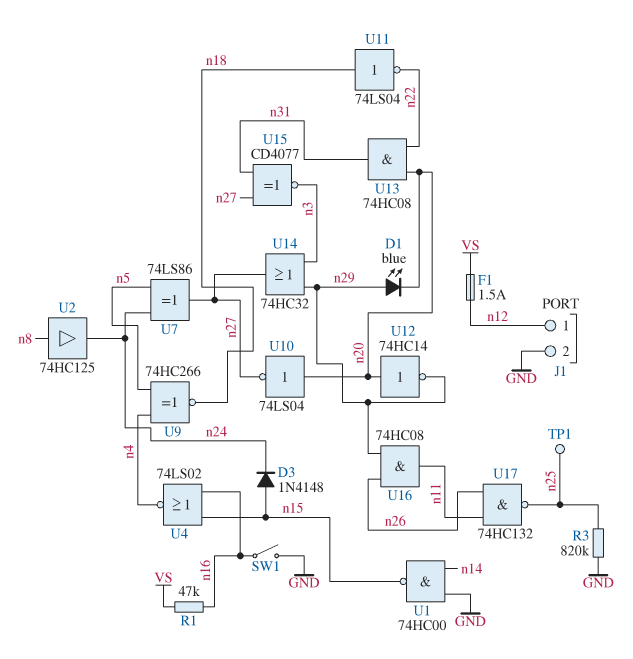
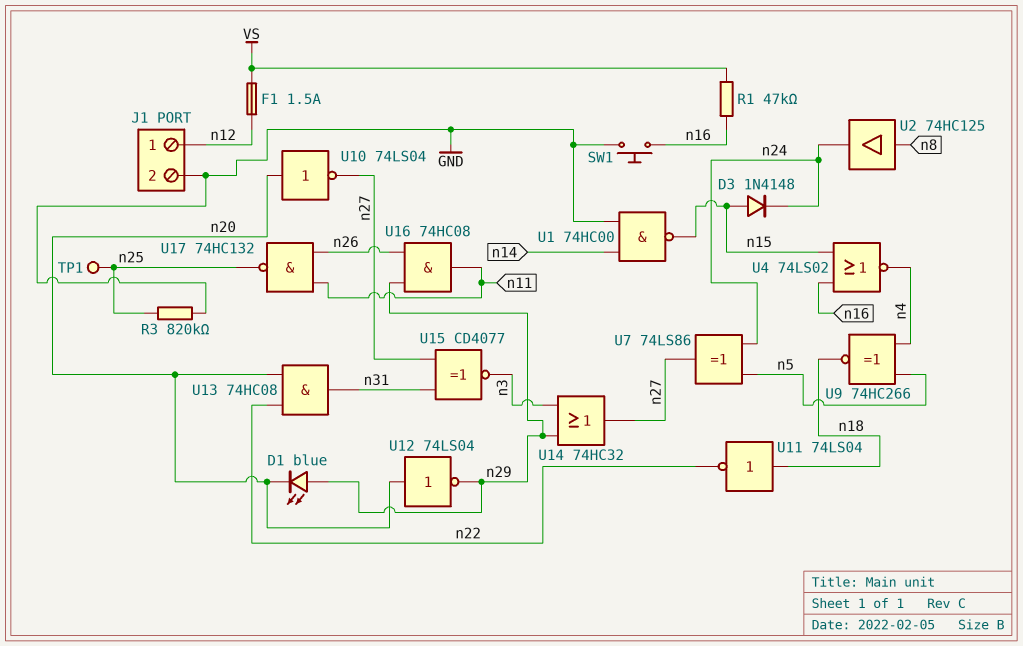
SW1: switch (GND, n16) -> button (GND, n16)
U12: NOT 74HC14 (in n20, out n29) -> NOT 74LS04 (in n20, out n29)

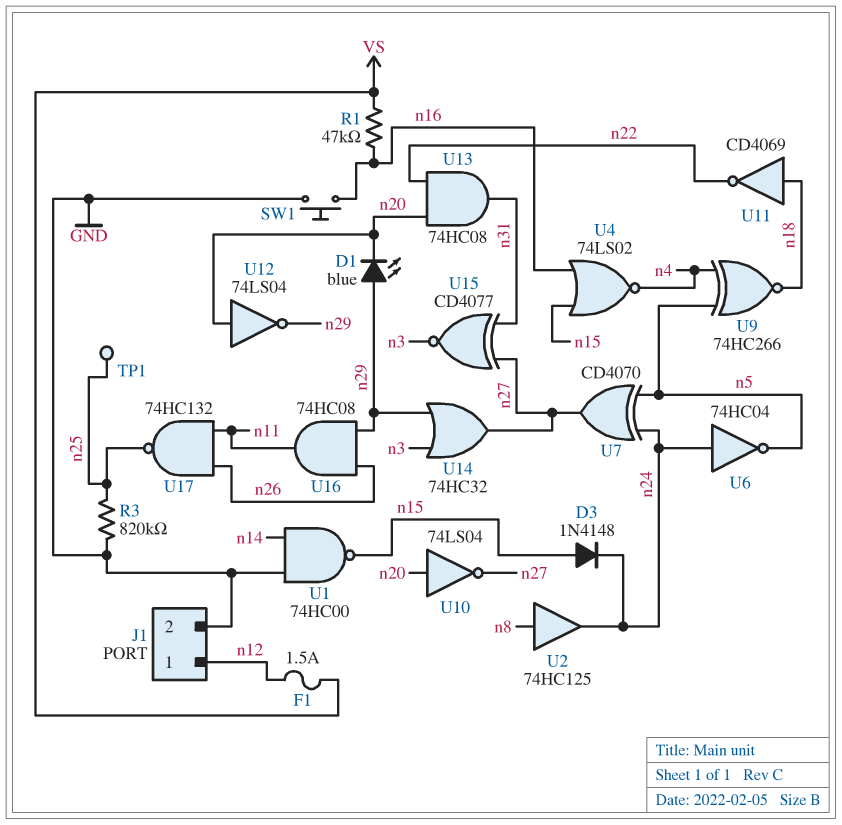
U6: none -> NOT 74HC04 (in n24, out n5)
U7: XOR 74LS86 (in n5, in n24, out n27) -> XOR CD4070 (in n5, in n24, out n27)
U11: NOT 74LS04 (in n18, out n22) -> NOT CD4069 (in n18, out n22)

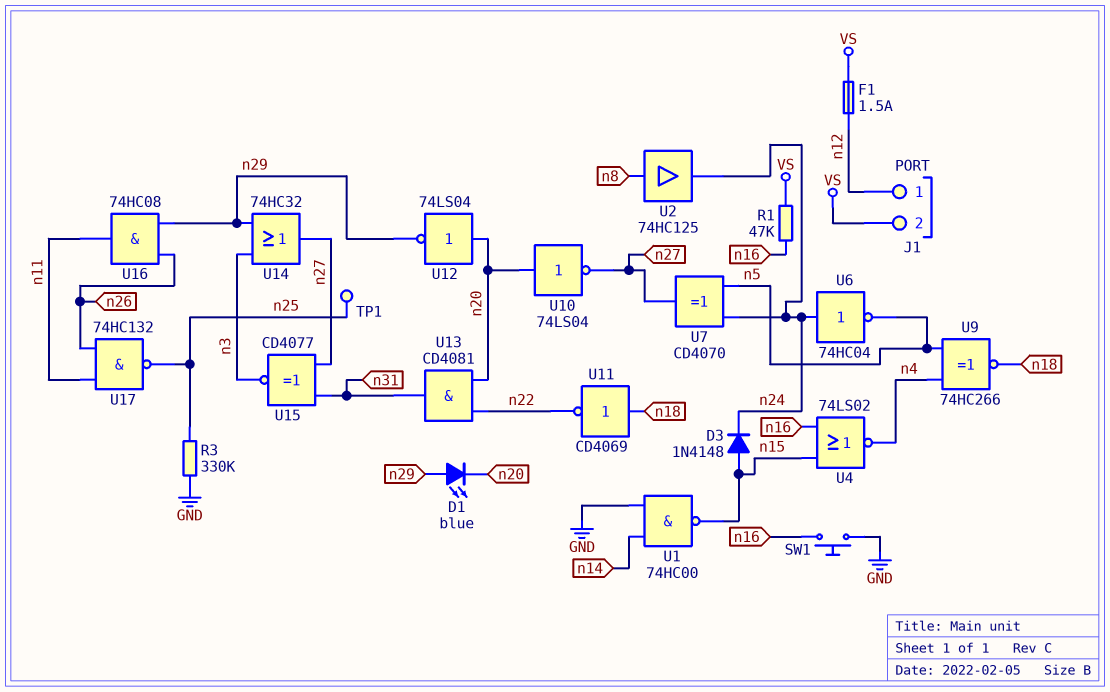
J1 pin 2: GND -> VS
R3: 820k (GND, n25) -> 330k (GND, n25)
U13: AND 74HC08 (in n20, in n22, out n31) -> AND CD4081 (in n20, in n22, out n31)

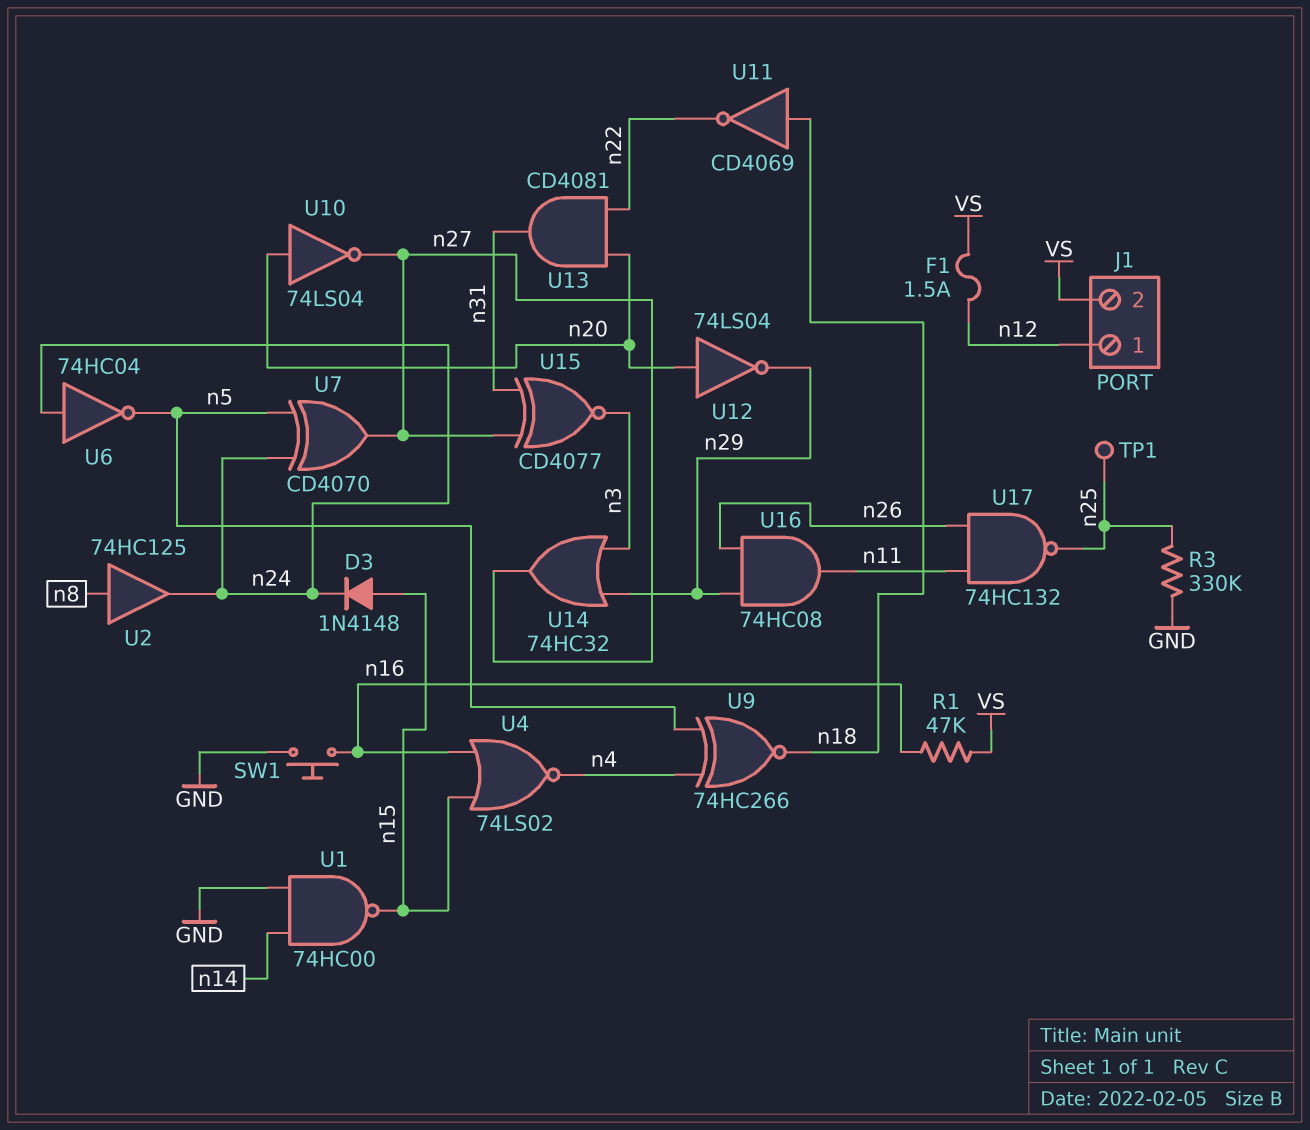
D1: LED blue (A n29, K n20) -> none

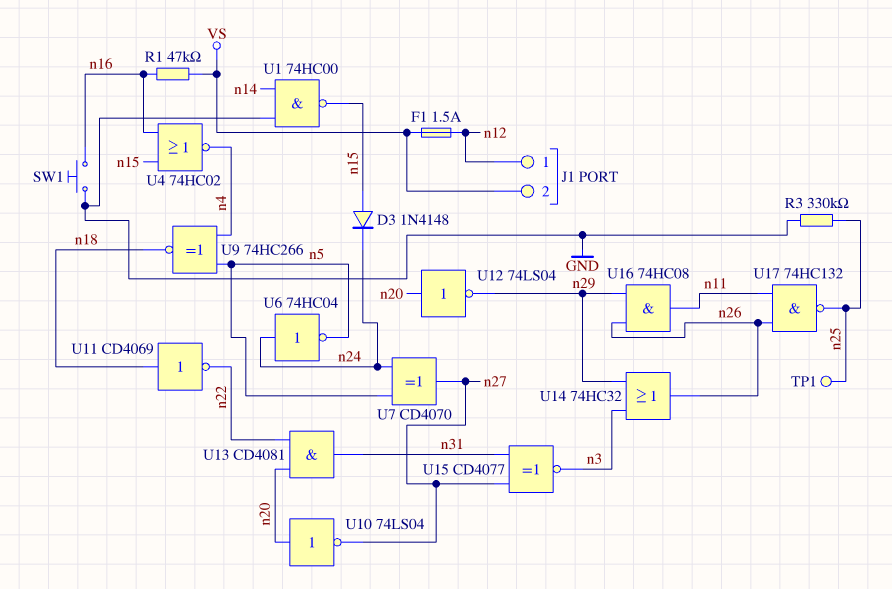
U2: buffer 74HC125 (in n8, out n24) -> none
U4: NOR 74LS02 (in n15, in n16, out n4) -> NOR 74HC02 (in n15, in n16, out n4)
U14: OR 74HC32 (in n3, in n29, out n27) -> OR 74HC32 (in n3, in n29, out n26)

